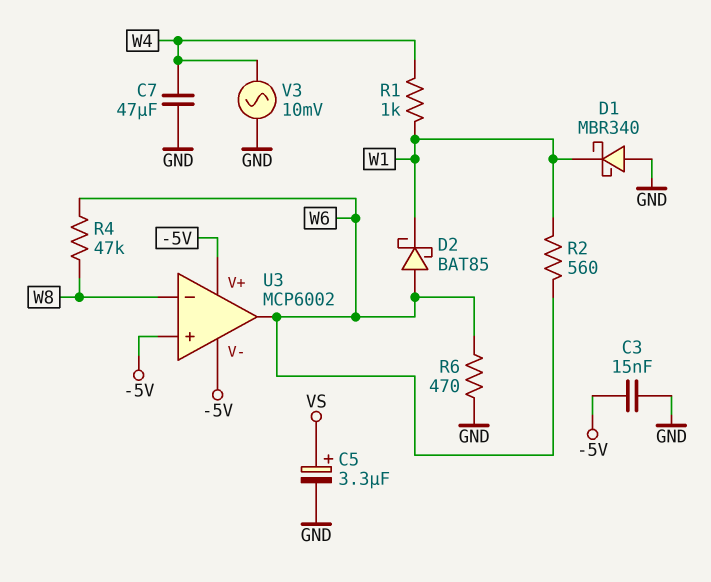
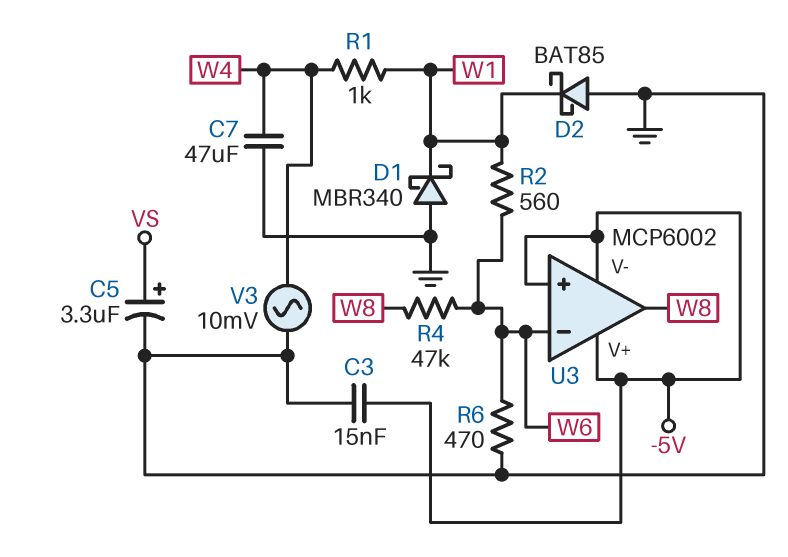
D2: schottky BAT85 (A W6, K W1) -> schottky BAT85 (A GND, K W1)
U3 pin in-: W8 -> W6
U3 pin out: W6 -> W8

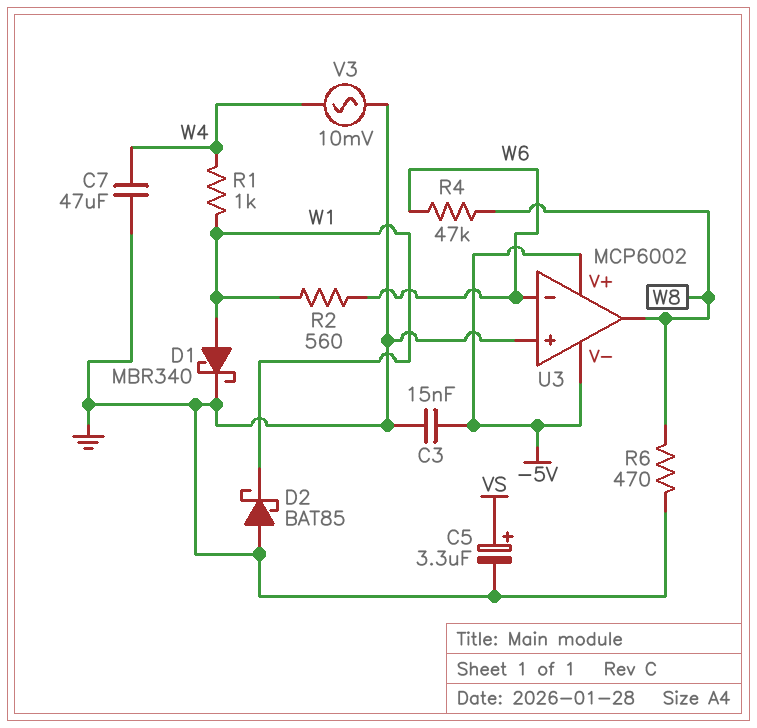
D1: schottky MBR340 (A GND, K W1) -> schottky MBR340 (A W1, K GND)
R6: 470 (GND, W6) -> 470 (GND, W8)
U3 pin in+: -5V -> GND

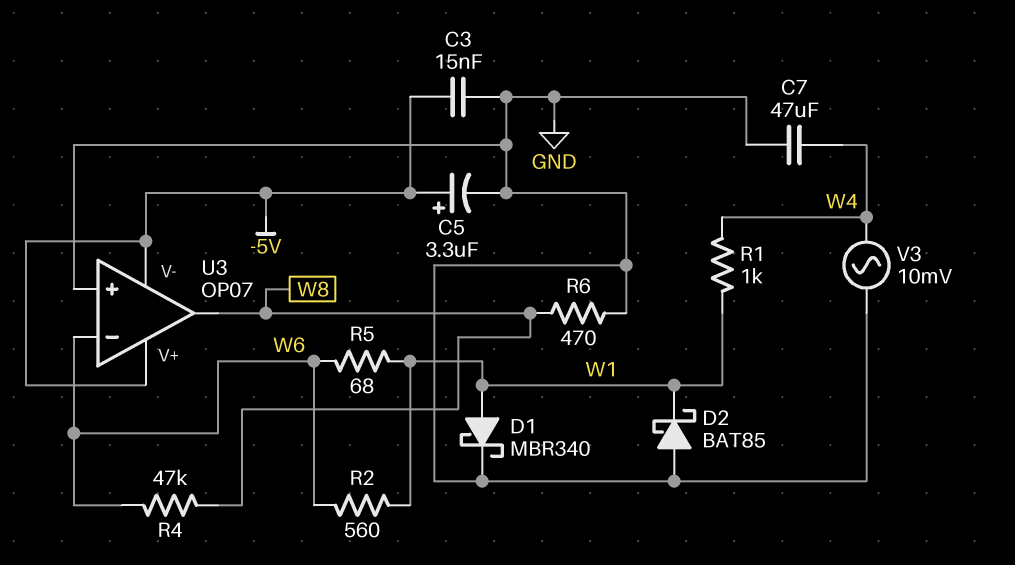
C5: 3.3uF (plus VS, minus GND) -> 3.3uF (plus -5V, minus GND)
R5: none -> 68 (W1, W6)
U3: MCP6002 -> OP07

